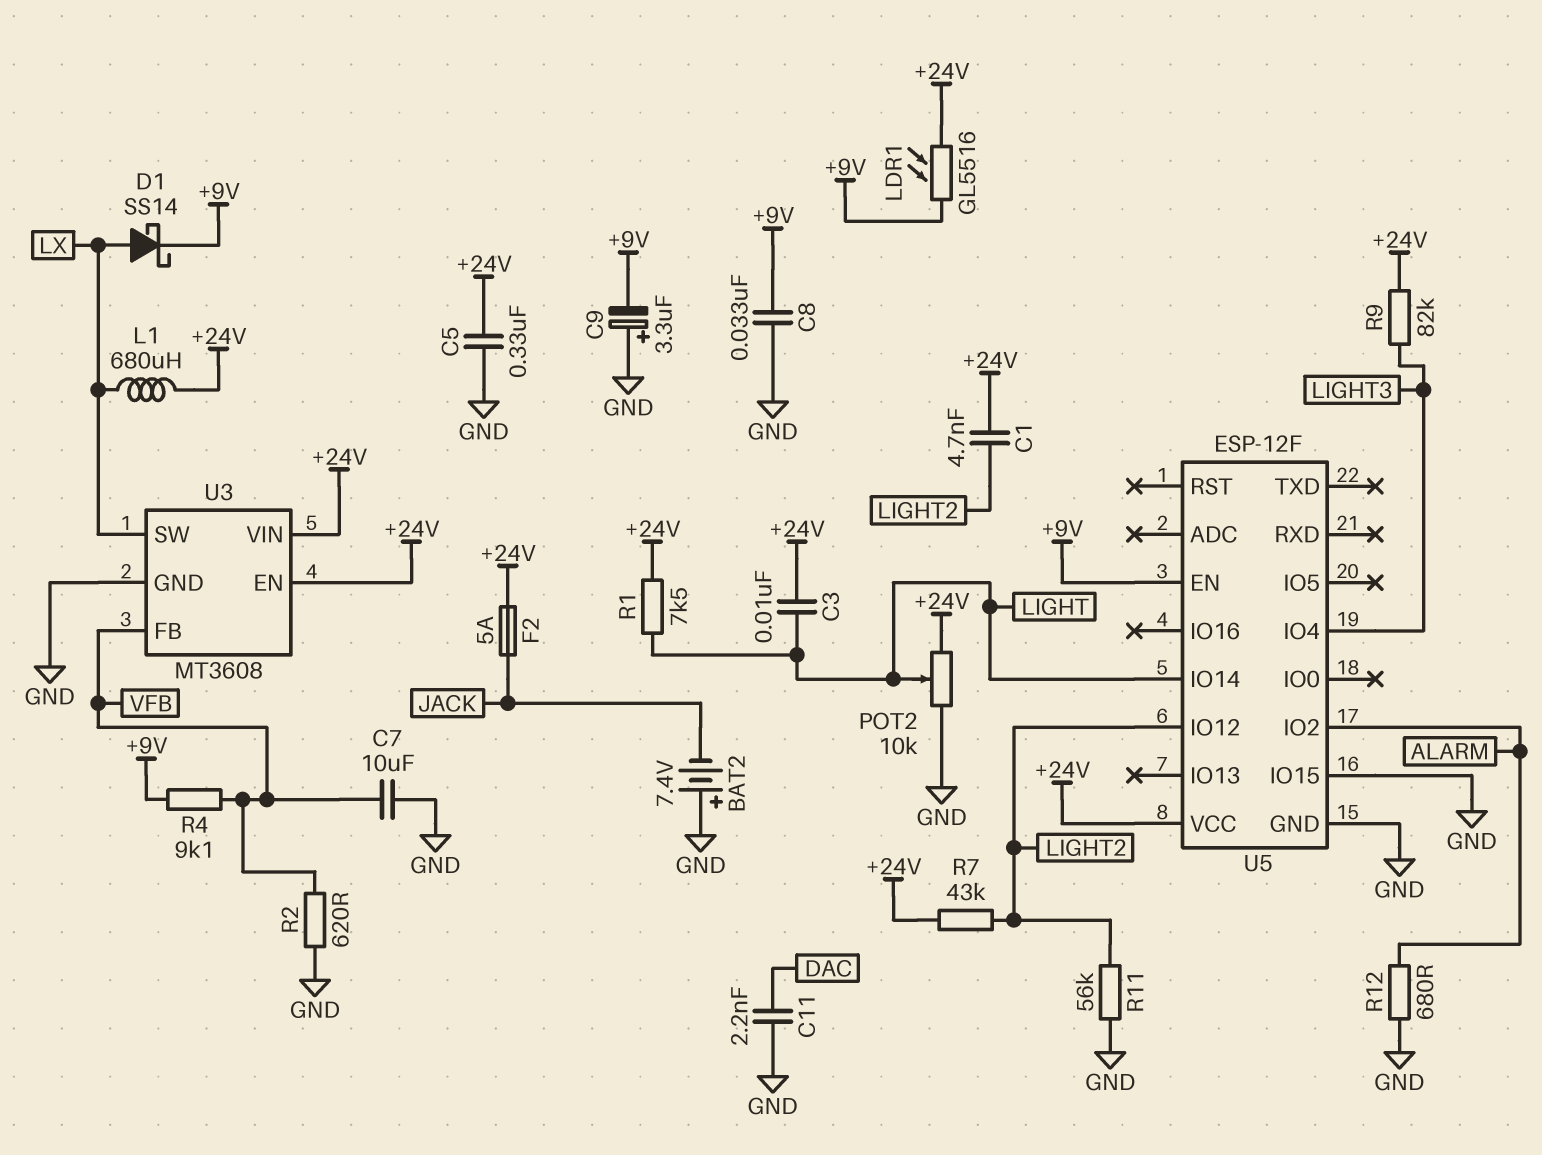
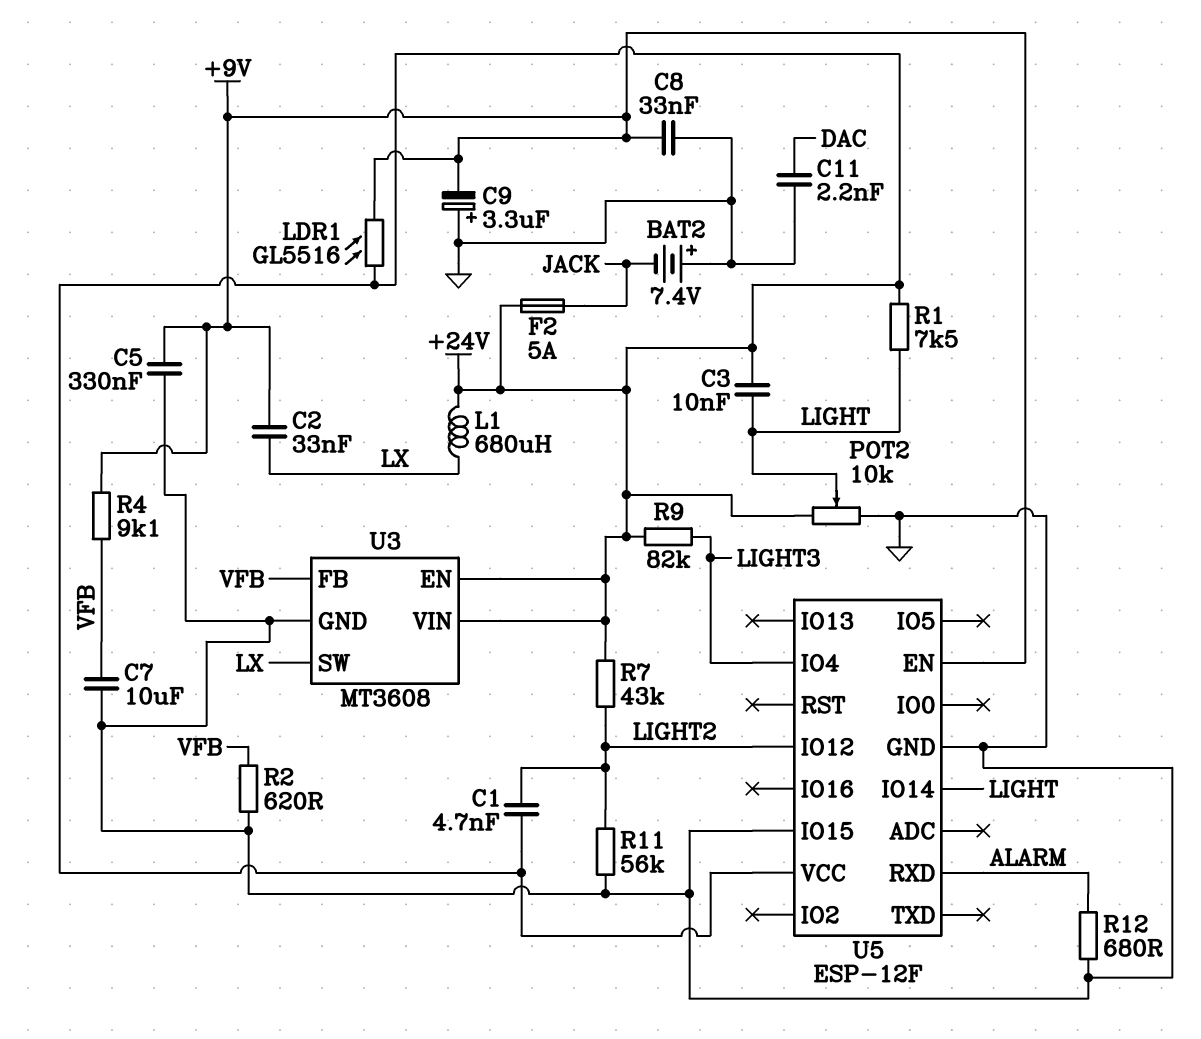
C2: none -> 33nF (+9V, LX)
C5: 330nF (+24V, GND) -> 330nF (+9V, GND)
D1: schottky SS14 (A LX, K +9V) -> none
U5 pin IO2: ALARM -> none
U5 pin RXD: none -> ALARM

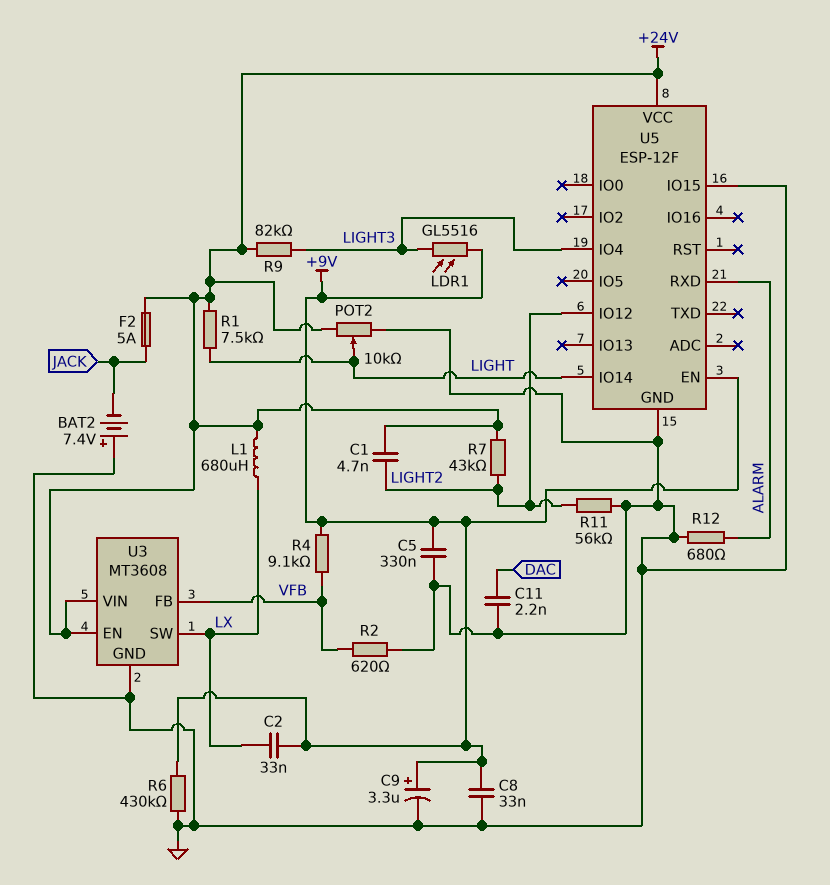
C3: 10nF (+24V, LIGHT) -> none
C7: 10uF (GND, VFB) -> none
C9: 3.3uF (plus GND, minus +9V) -> 3.3uF (plus +9V, minus GND)
LDR1: GL5516 (+9V, +24V) -> GL5516 (+9V, LIGHT3)
R6: none -> 430k (+9V, GND)

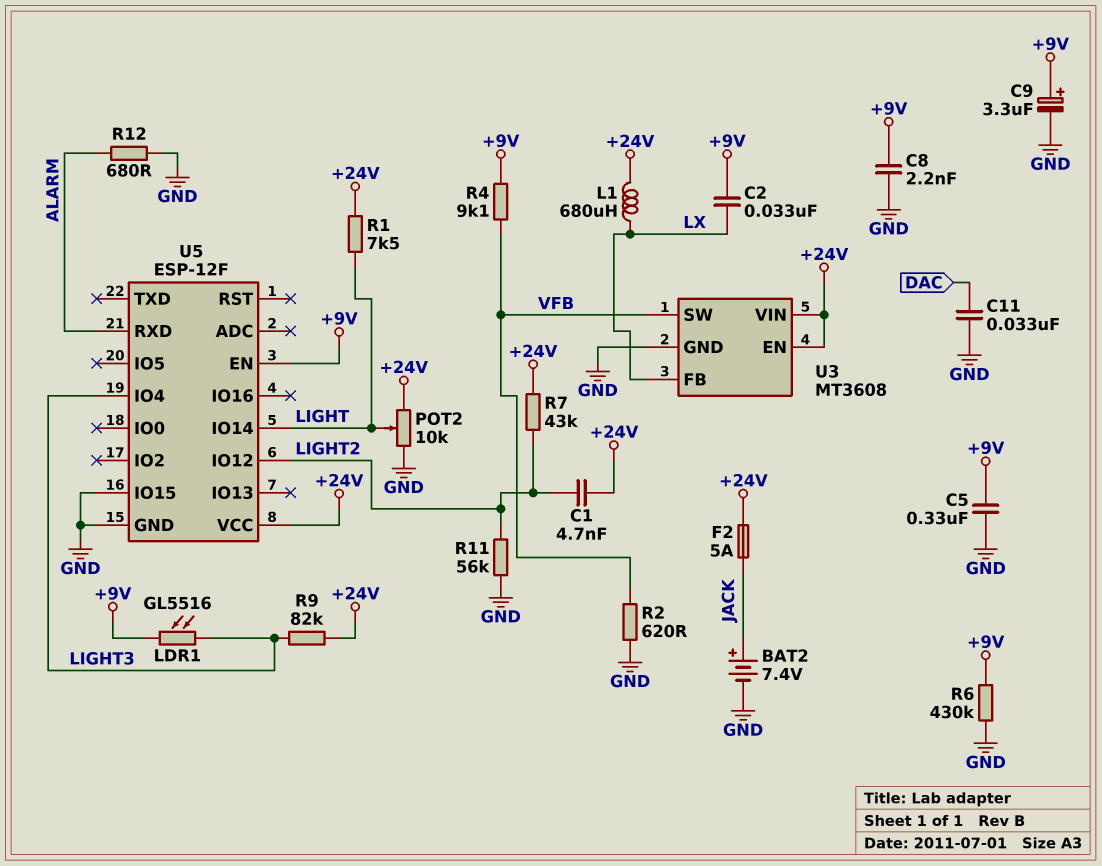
BAT2: 7.4V (plus GND, minus JACK) -> 7.4V (plus JACK, minus GND)
C8: 33nF (+9V, GND) -> 2.2nF (+9V, GND)
C11: 2.2nF (DAC, GND) -> 33nF (DAC, GND)
U3 pin FB: VFB -> LX
U3 pin SW: LX -> VFB

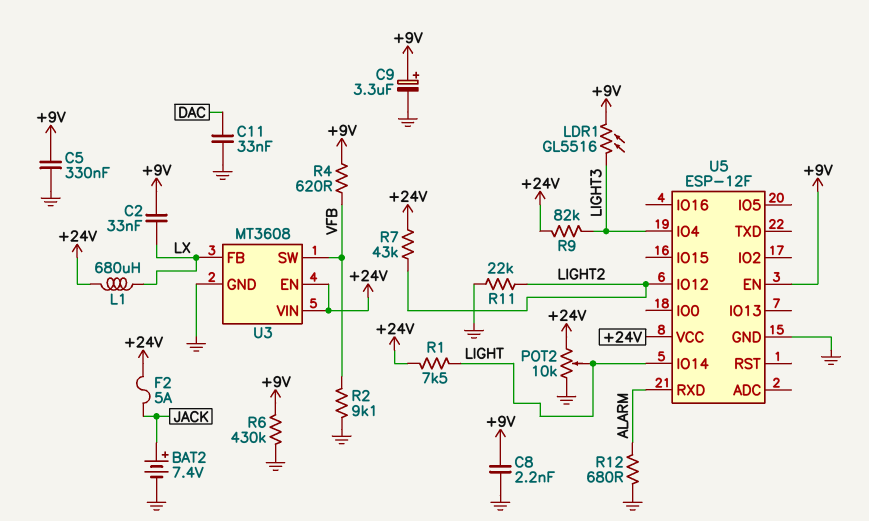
C1: 4.7nF (+24V, LIGHT2) -> none
R2: 620 (GND, VFB) -> 9.1k (GND, VFB)
R4: 9.1k (+9V, VFB) -> 620 (+9V, VFB)
R11: 56k (GND, LIGHT2) -> 22k (GND, LIGHT2)
U5 pin IO15: GND -> none

